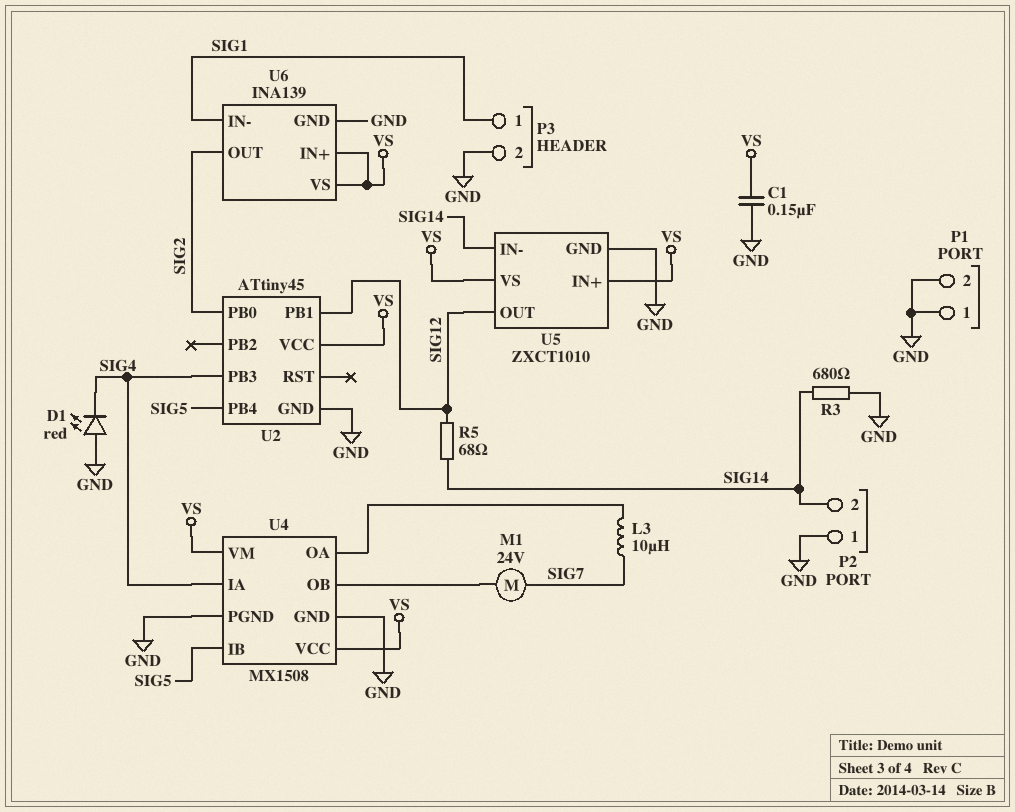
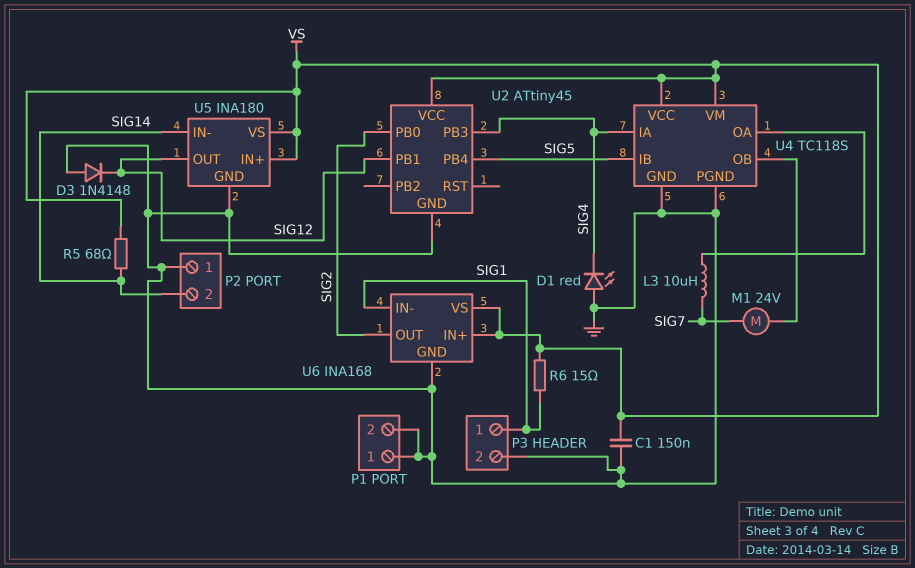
D3: none -> diode 1N4148 (A GND, K SIG12)
R3: 680 (GND, SIG14) -> none
R5: 68 (SIG12, SIG14) -> 68 (SIG14, VS)
R6: none -> 15 (SIG1, VS)
U4: MX1508 -> TC118S
U5: ZXCT1010 -> INA180
U6: INA139 -> INA168

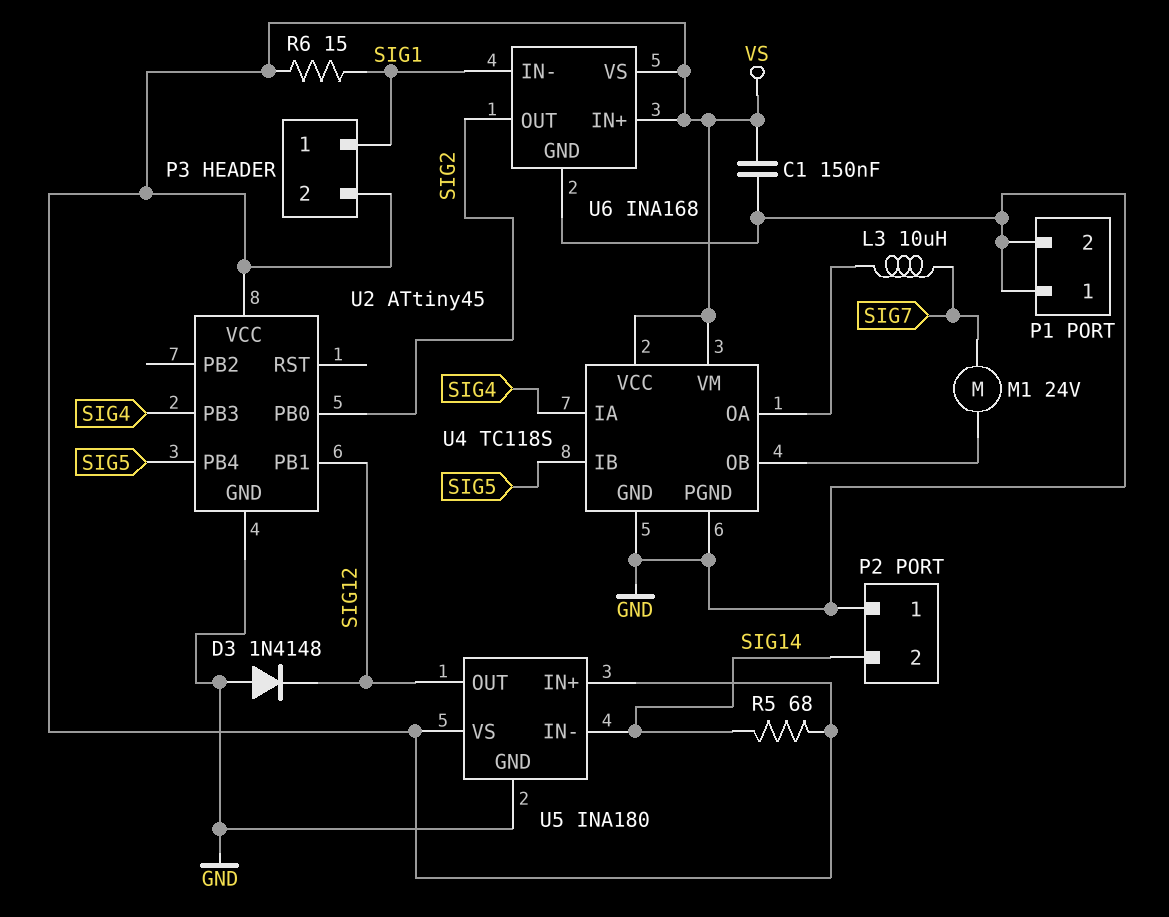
D1: LED red (A GND, K SIG4) -> none
P3 pin 2: GND -> VS

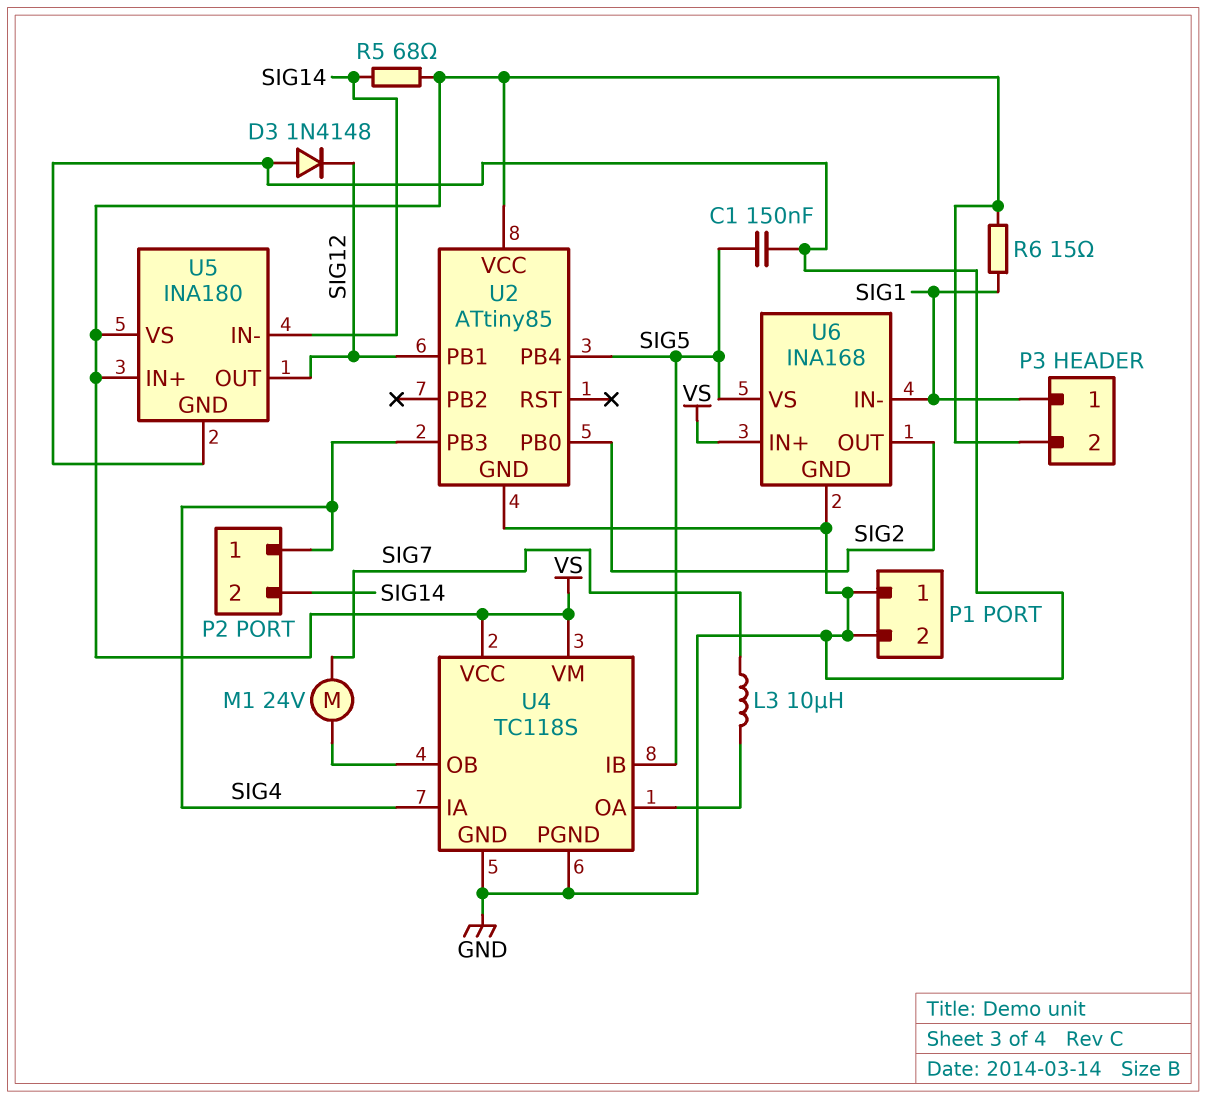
C1: 150nF (GND, VS) -> 150nF (GND, SIG5)
P2 pin 1: GND -> SIG4
U2: ATtiny45 -> ATtiny85
U6 pin VS: VS -> SIG5

